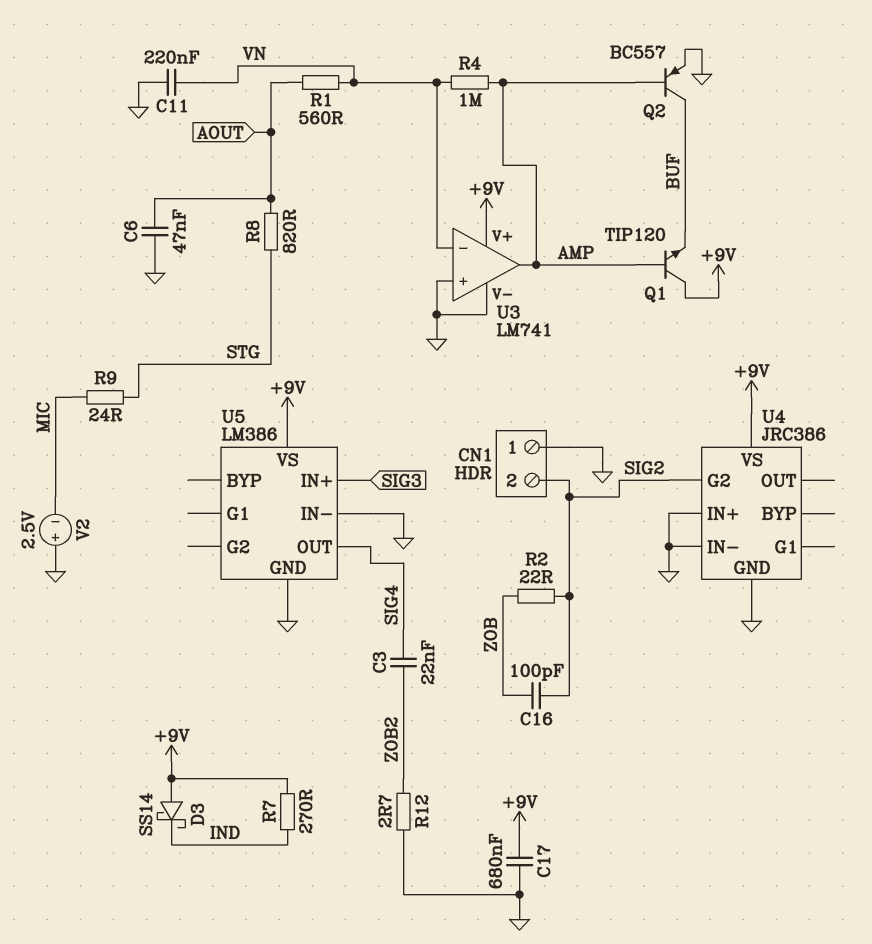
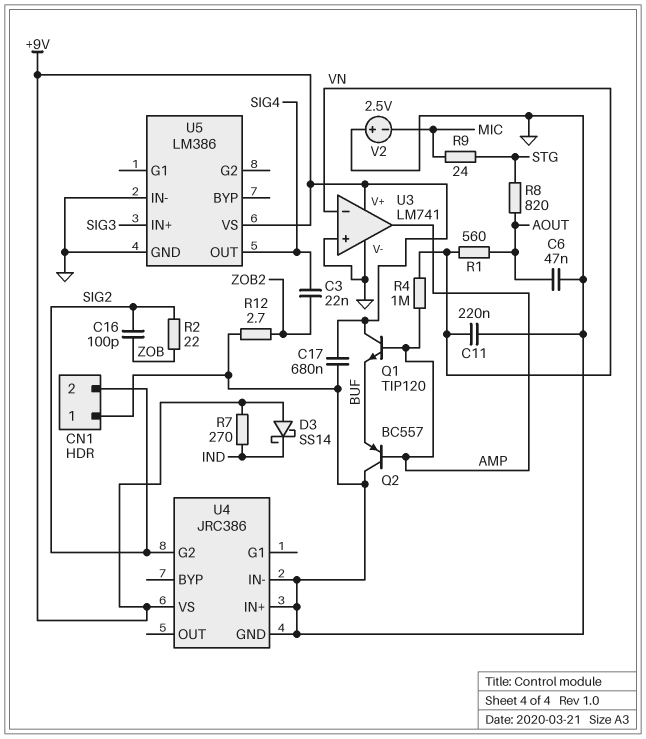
Q2: PNP BC557 (B AMP, C BUF, E GND) -> PNP BC557 (B AMP, C GND, E BUF)

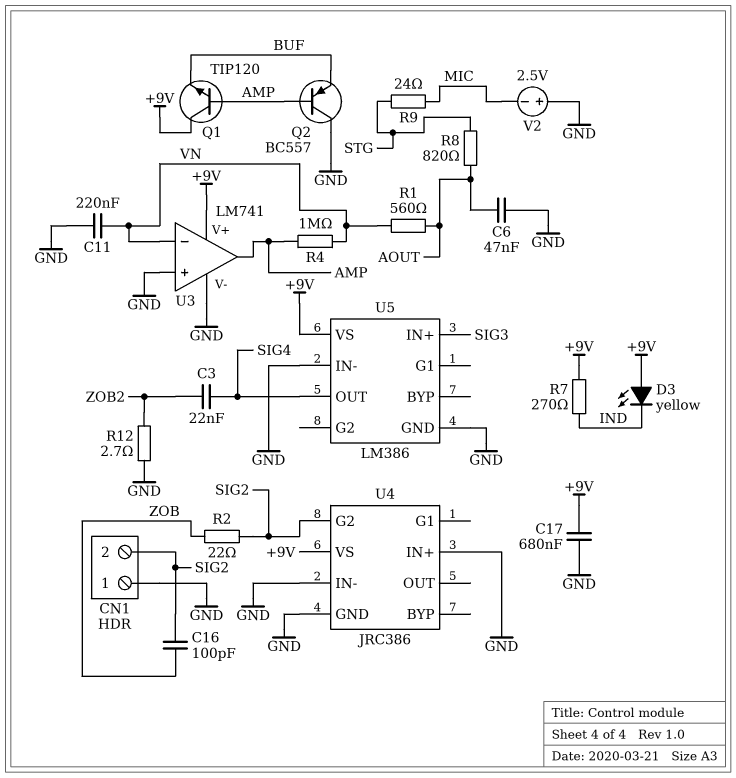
D3: schottky SS14 (A +9V, K IND) -> LED yellow (A +9V, K IND)

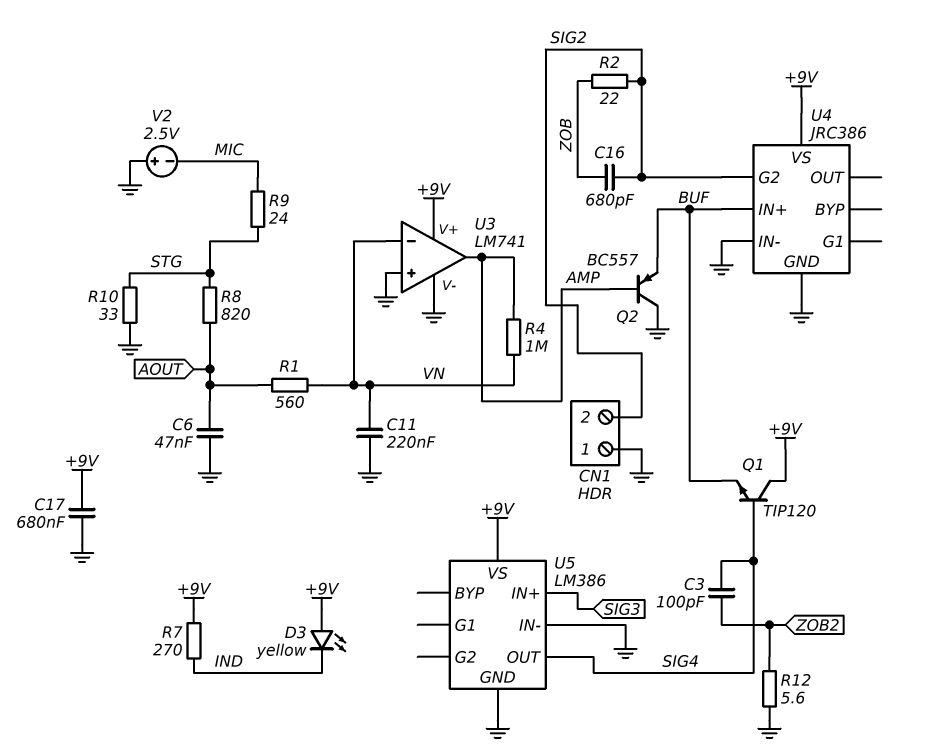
C3: 22nF (SIG4, ZOB2) -> 100pF (SIG4, ZOB2)
C16: 100pF (SIG2, ZOB) -> 680pF (SIG2, ZOB)
Q1: NPN TIP120 (B AMP, C +9V, E BUF) -> NPN TIP120 (B SIG4, C +9V, E BUF)
R10: none -> 33 (GND, STG)
R12: 2.7 (GND, ZOB2) -> 5.6 (GND, ZOB2)
U4 pin IN+: GND -> BUF

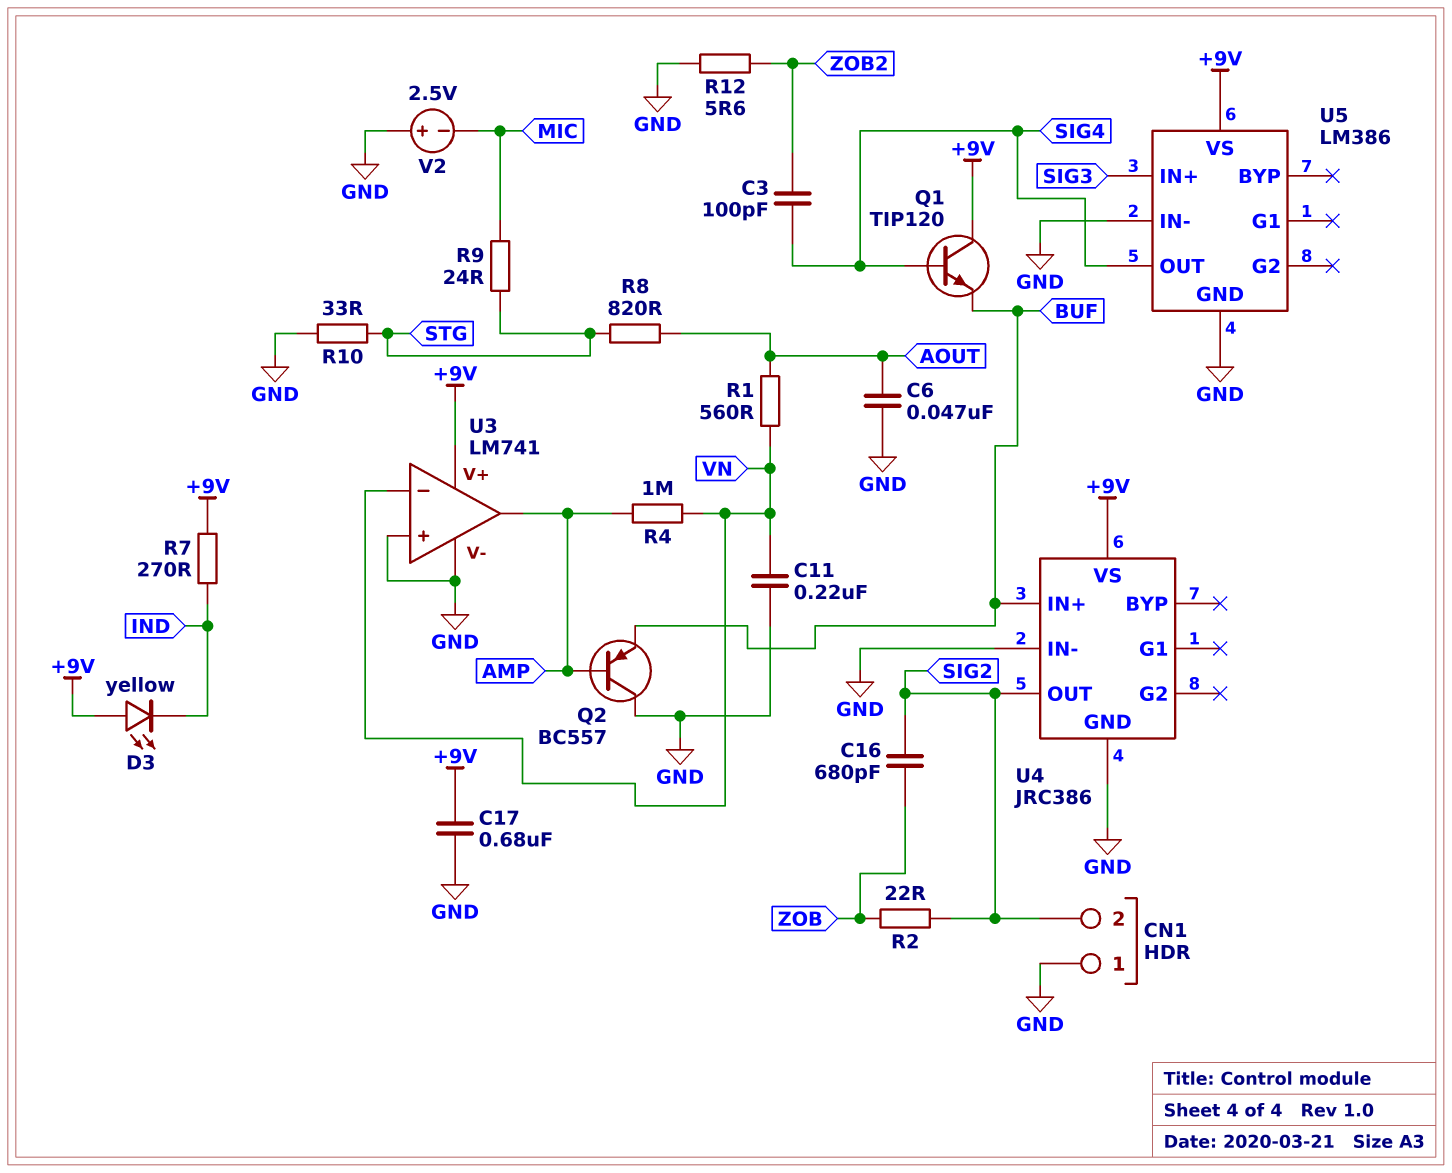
U4 pin G2: SIG2 -> none
U4 pin OUT: none -> SIG2

